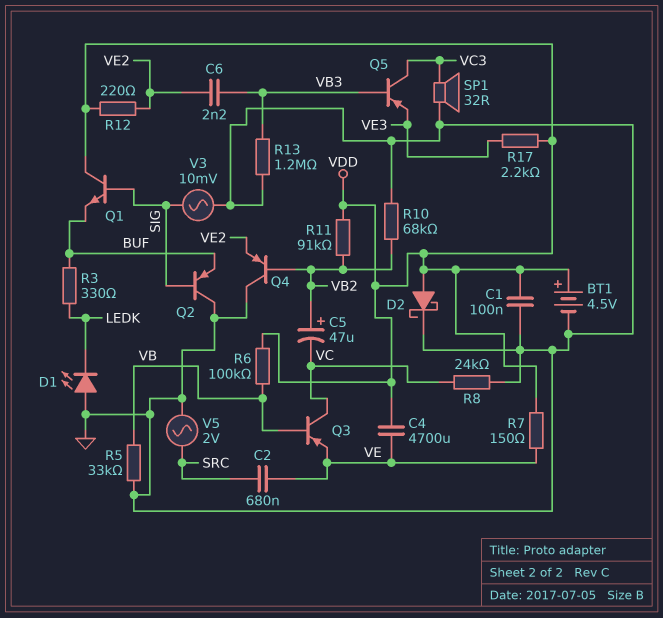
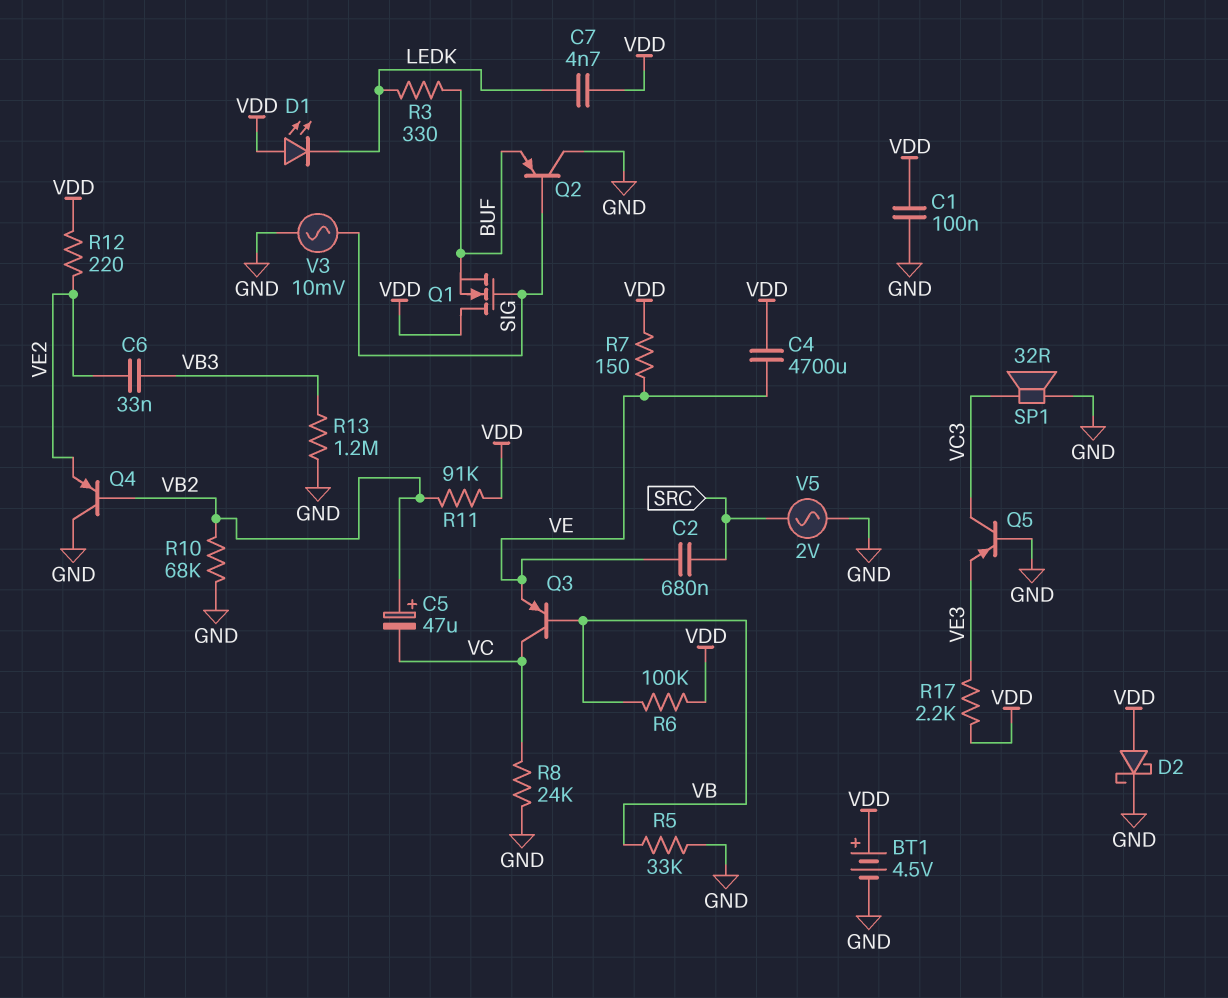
C6: 2.2nF (VB3, VE2) -> 33nF (VB3, VE2)
C7: none -> 4.7nF (LEDK, VDD)
D1: LED (A GND, K LEDK) -> LED (A VDD, K LEDK)
Q1: NPN (B SIG, C VDD, E BUF) -> NMOS (G SIG, D VDD, S BUF)
Q5: PNP (B VB3, C VC3, E VE3) -> PNP (B GND, C VC3, E VE3)

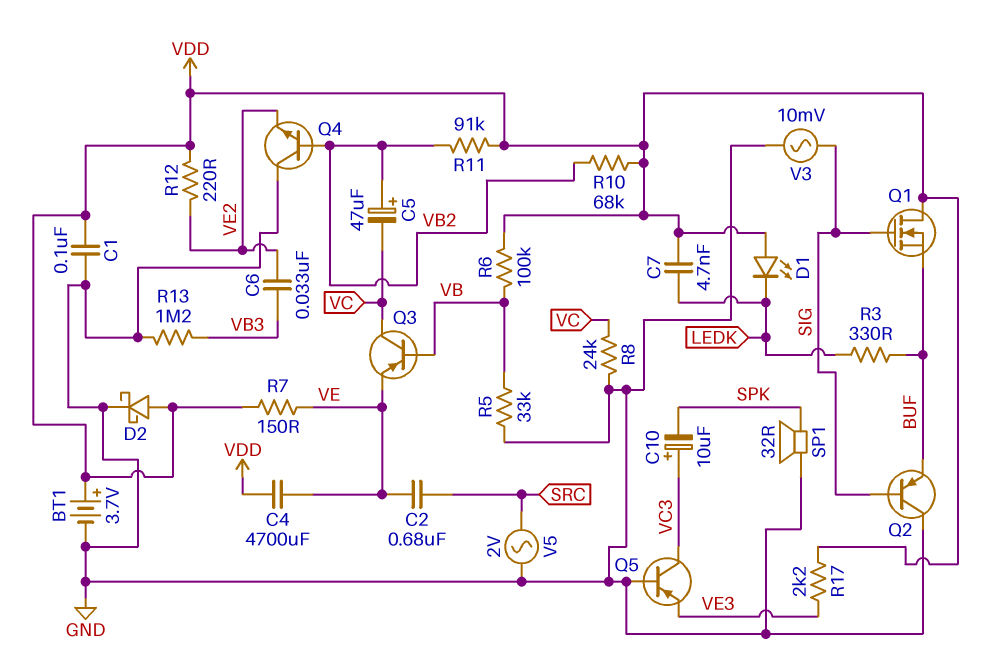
BT1: 4.5V (plus VDD, minus GND) -> 3.7V (plus VDD, minus GND)
C10: none -> 10uF (plus VC3, minus SPK)
Q4: PNP (B VB2, C GND, E VE2) -> NPN (B VB2, C GND, E VE2)
R10: 68k (GND, VB2) -> 68k (VB2, VDD)
SP1: speaker 32R (GND, VC3) -> speaker 32R (GND, SPK)

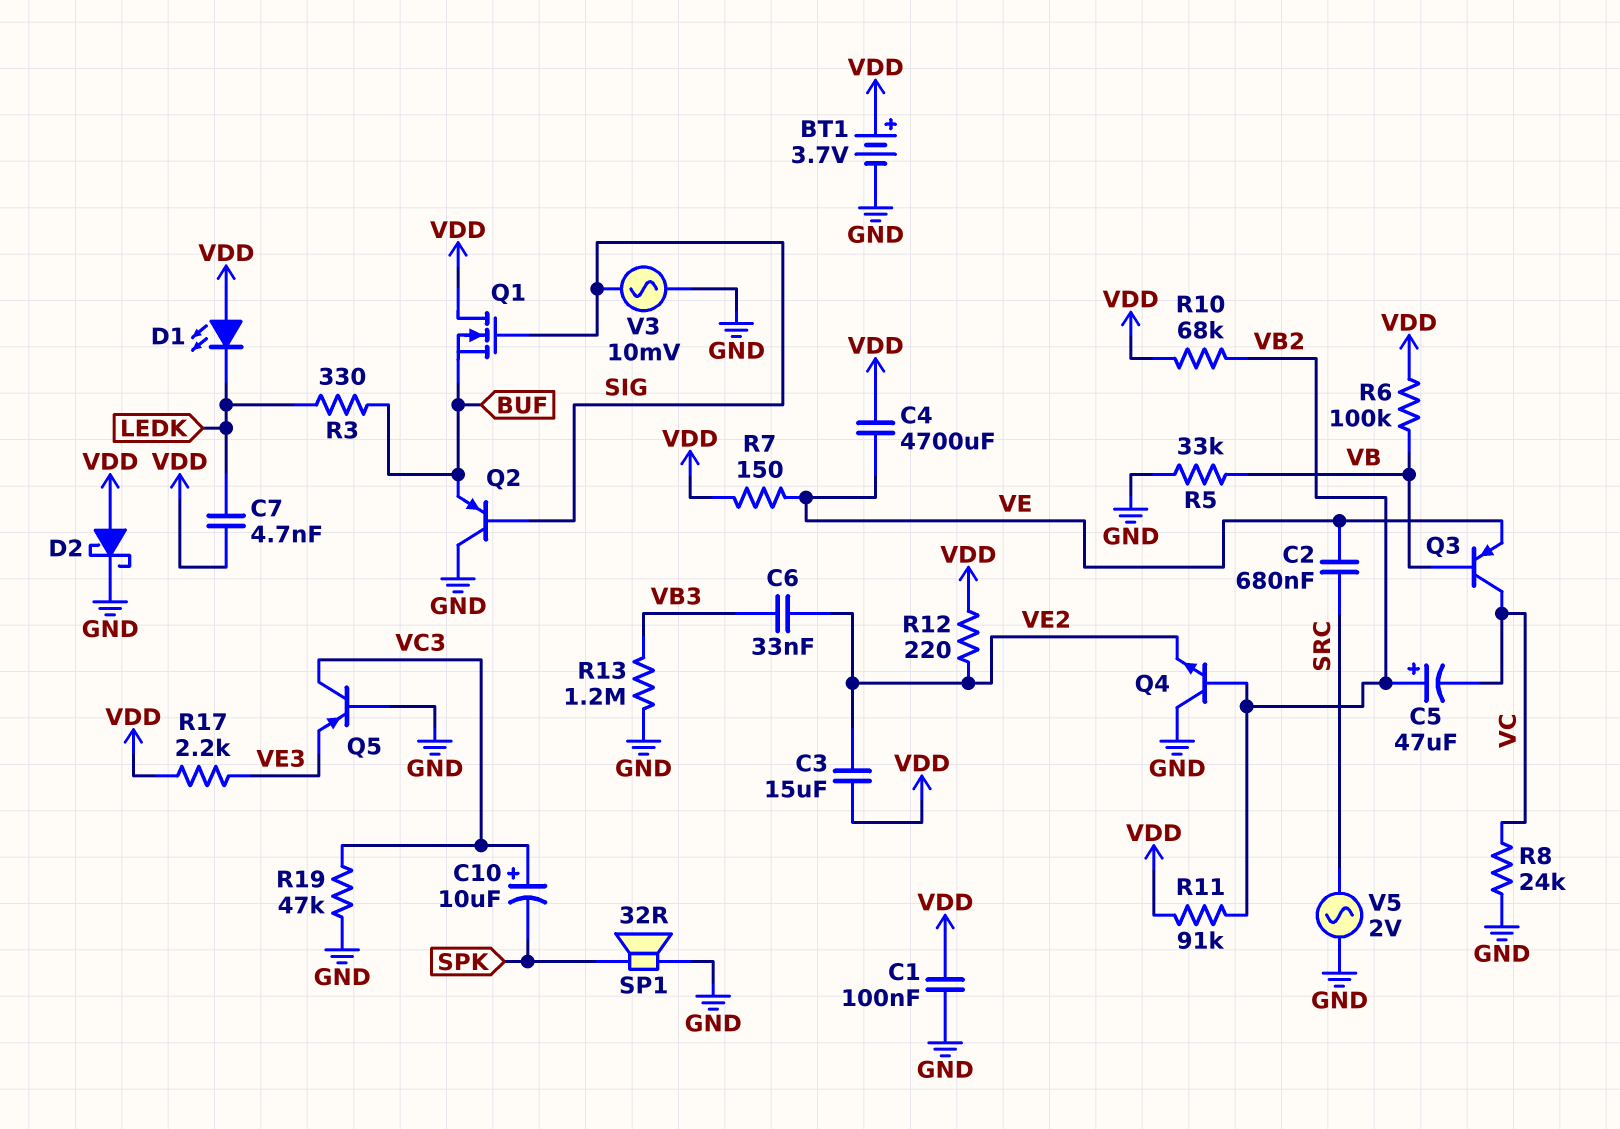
C3: none -> 15uF (VDD, VE2)
R19: none -> 47k (GND, VC3)

